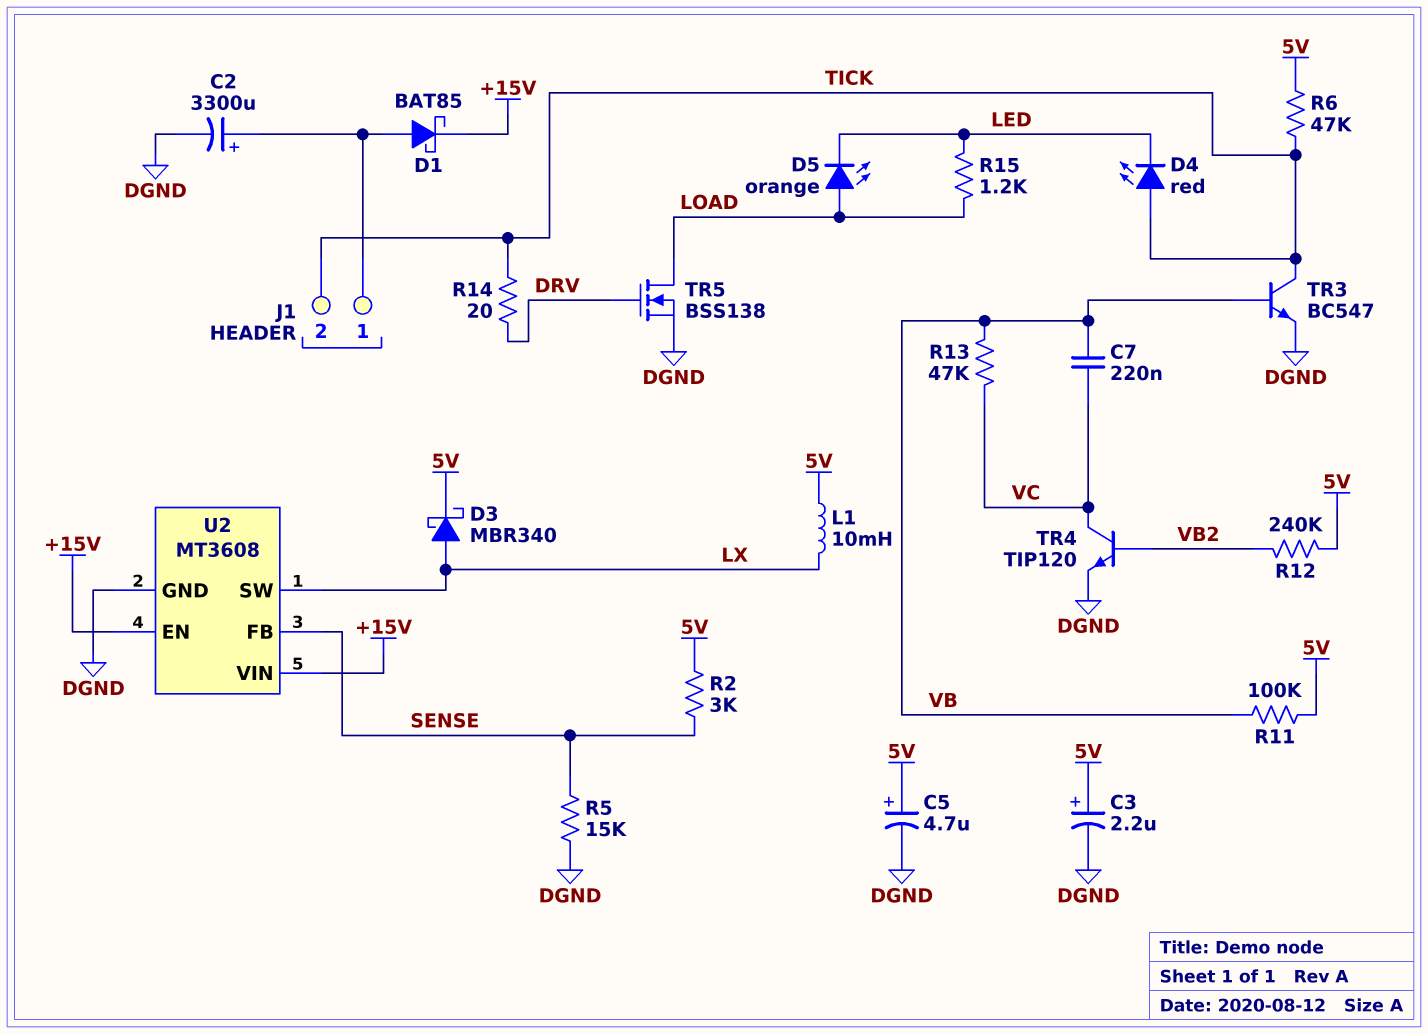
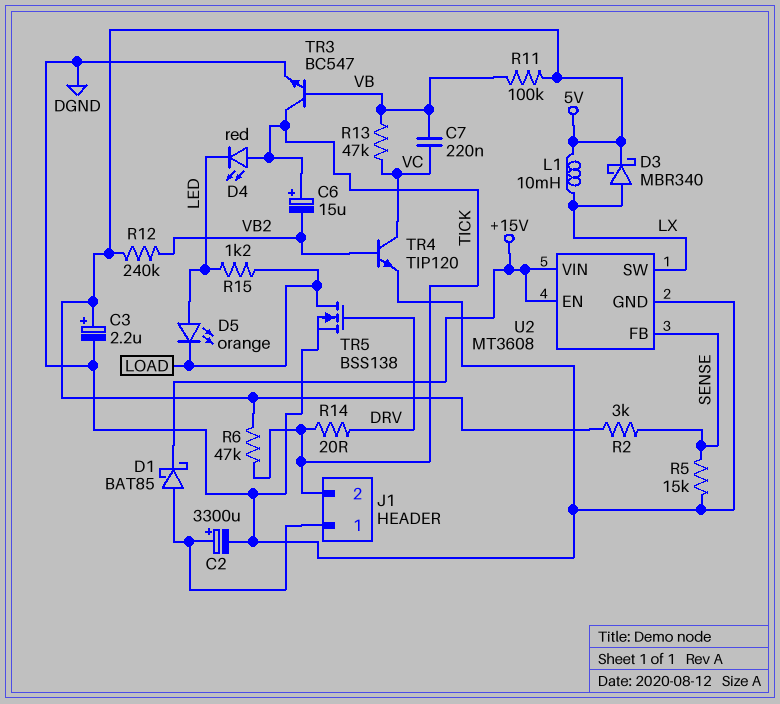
C5: 4.7uF (plus 5V, minus DGND) -> none
C6: none -> 15uF (plus TICK, minus VB2)
D5: LED orange (A LOAD, K LED) -> LED orange (A LED, K LOAD)

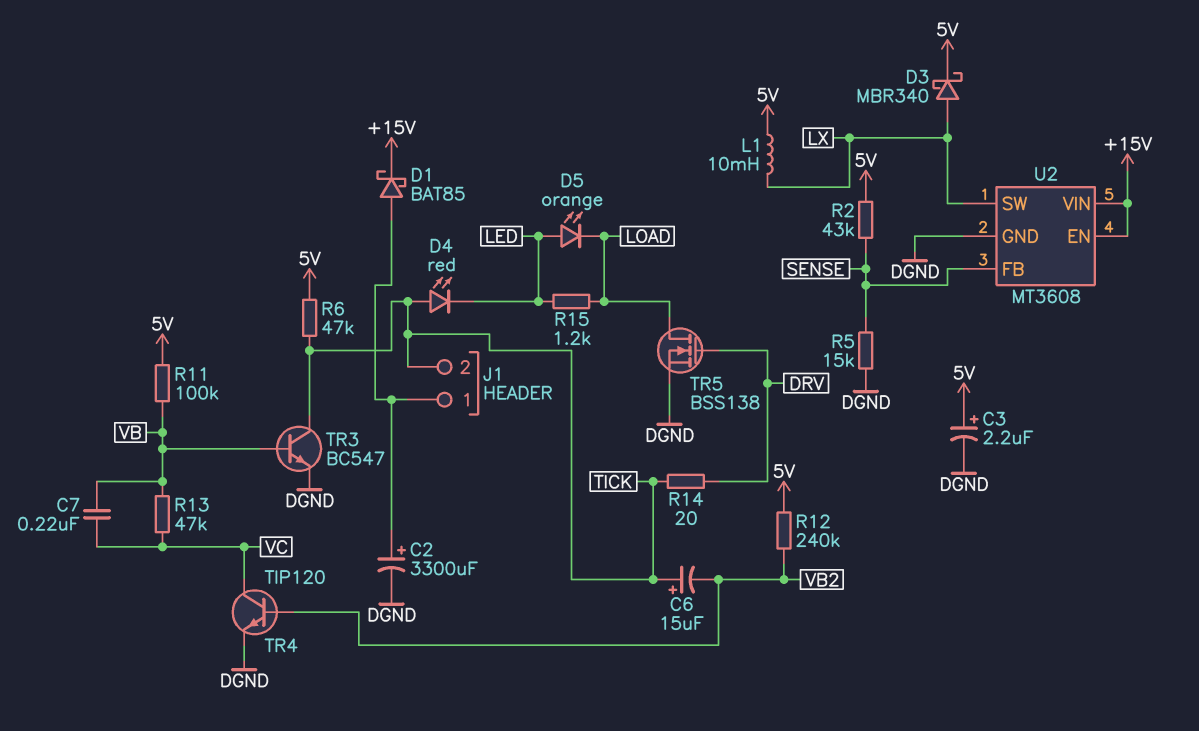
R2: 3k (5V, SENSE) -> 43k (5V, SENSE)

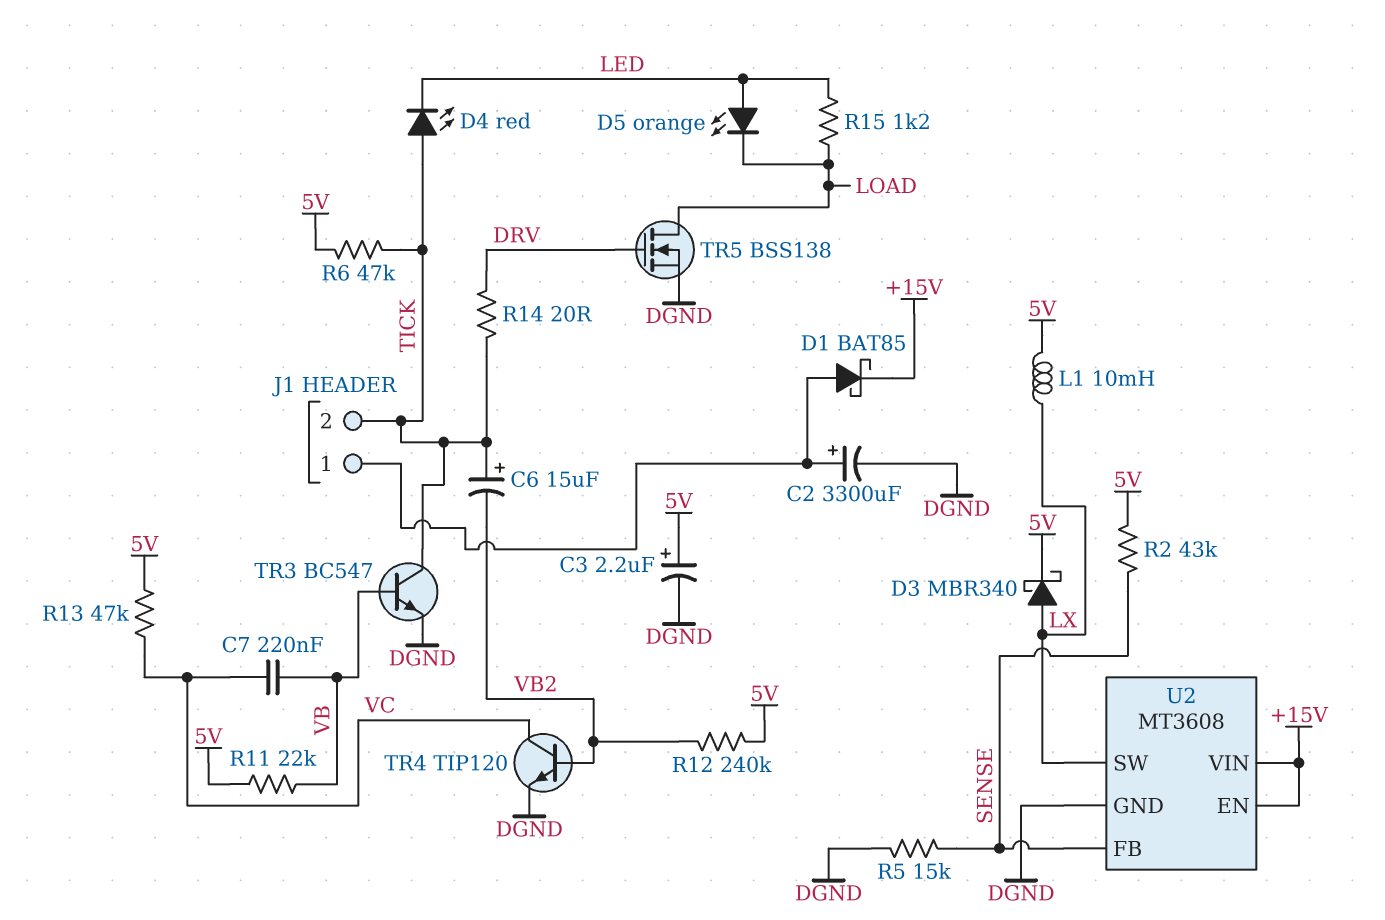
R11: 100k (5V, VB) -> 22k (5V, VB)
R13: 47k (VB, VC) -> 47k (5V, VC)

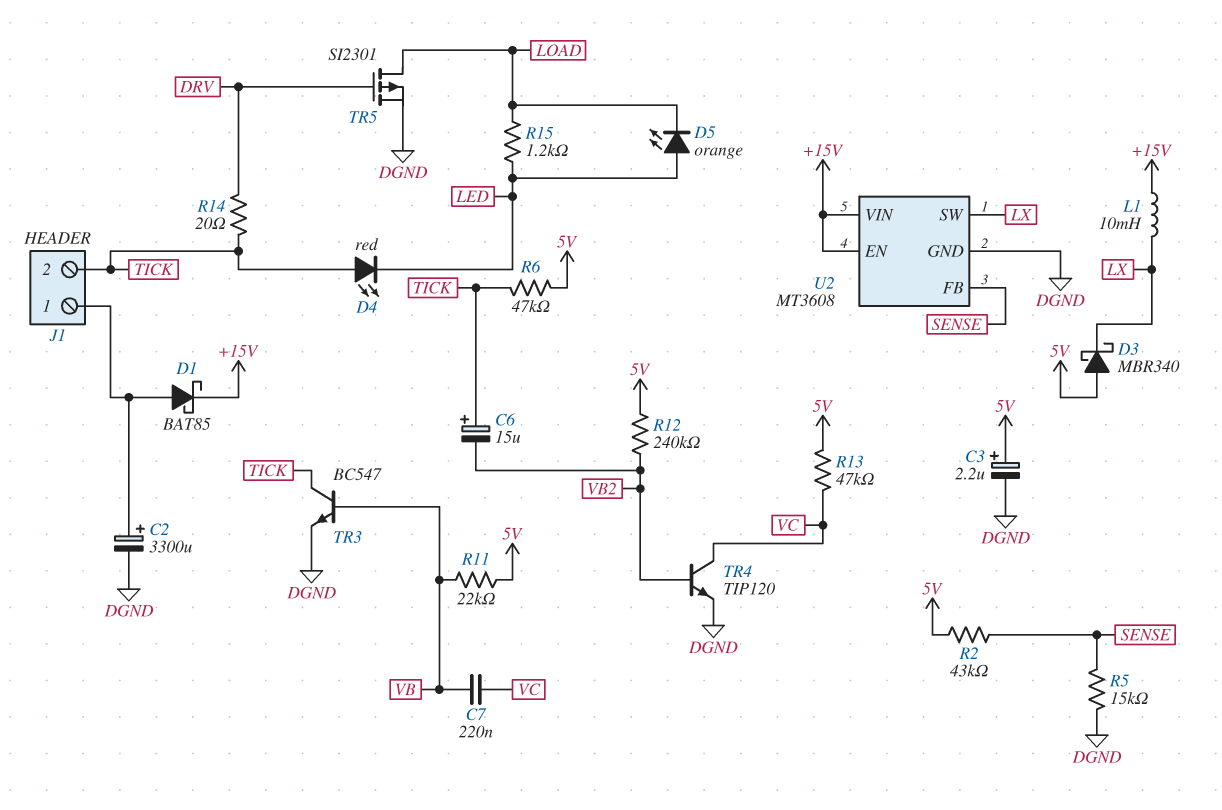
D3: schottky MBR340 (A LX, K 5V) -> schottky MBR340 (A 5V, K LX)
L1: 10mH (5V, LX) -> 10mH (+15V, LX)
TR5: NMOS BSS138 (G DRV, D LOAD, S DGND) -> PMOS SI2301 (G DRV, D LOAD, S DGND)

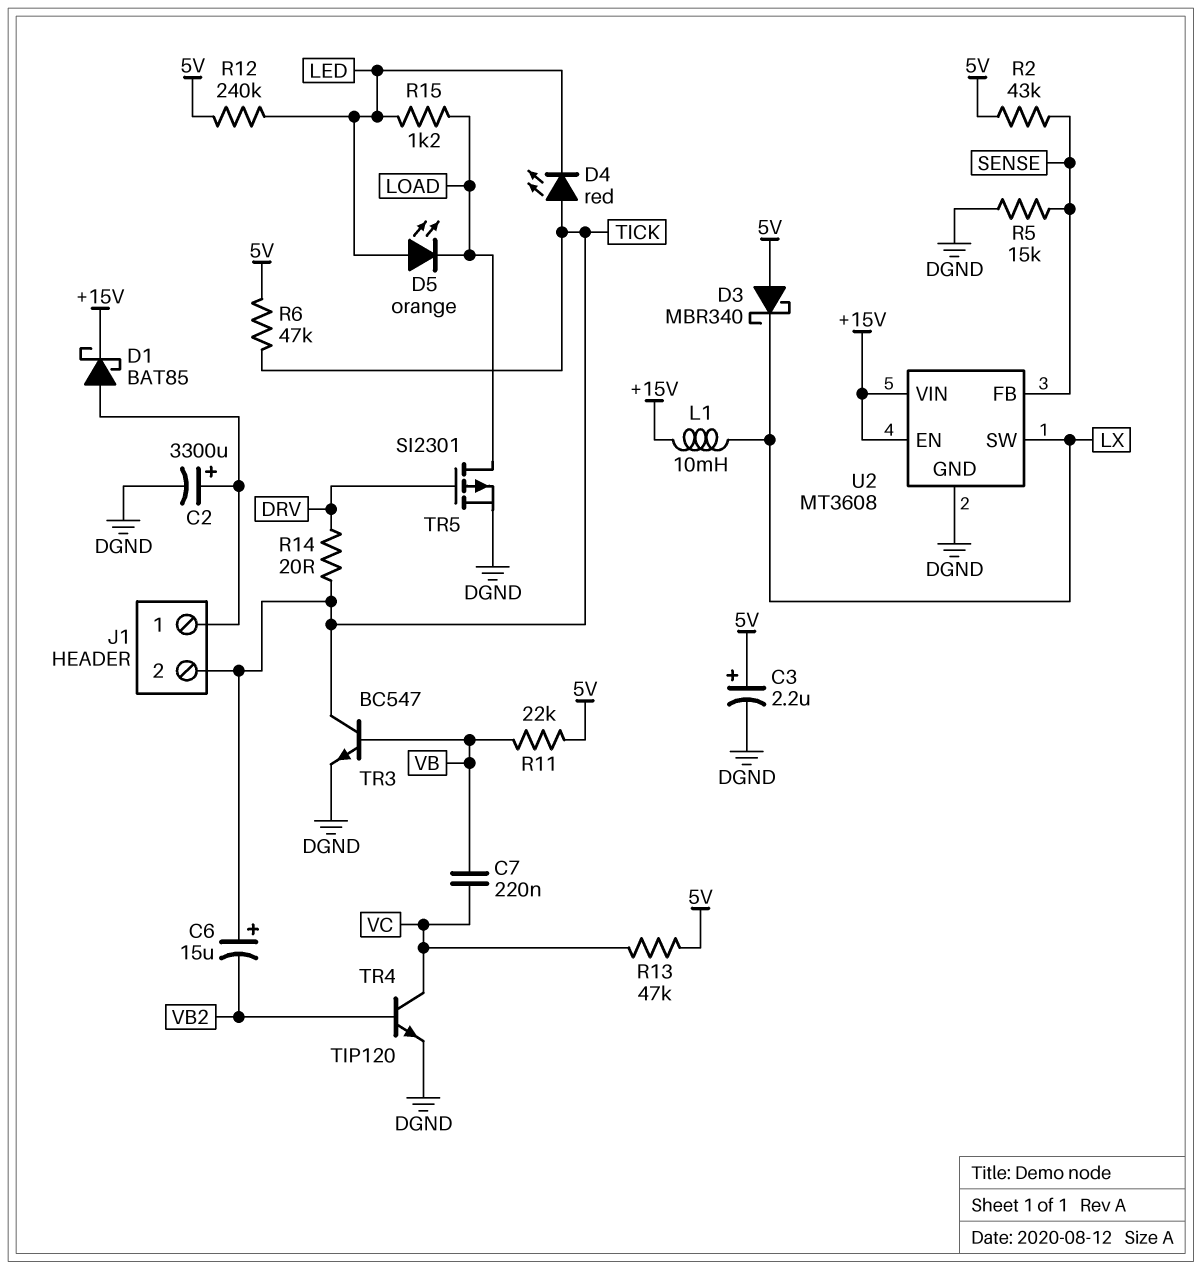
R12: 240k (5V, VB2) -> 240k (5V, LED)

